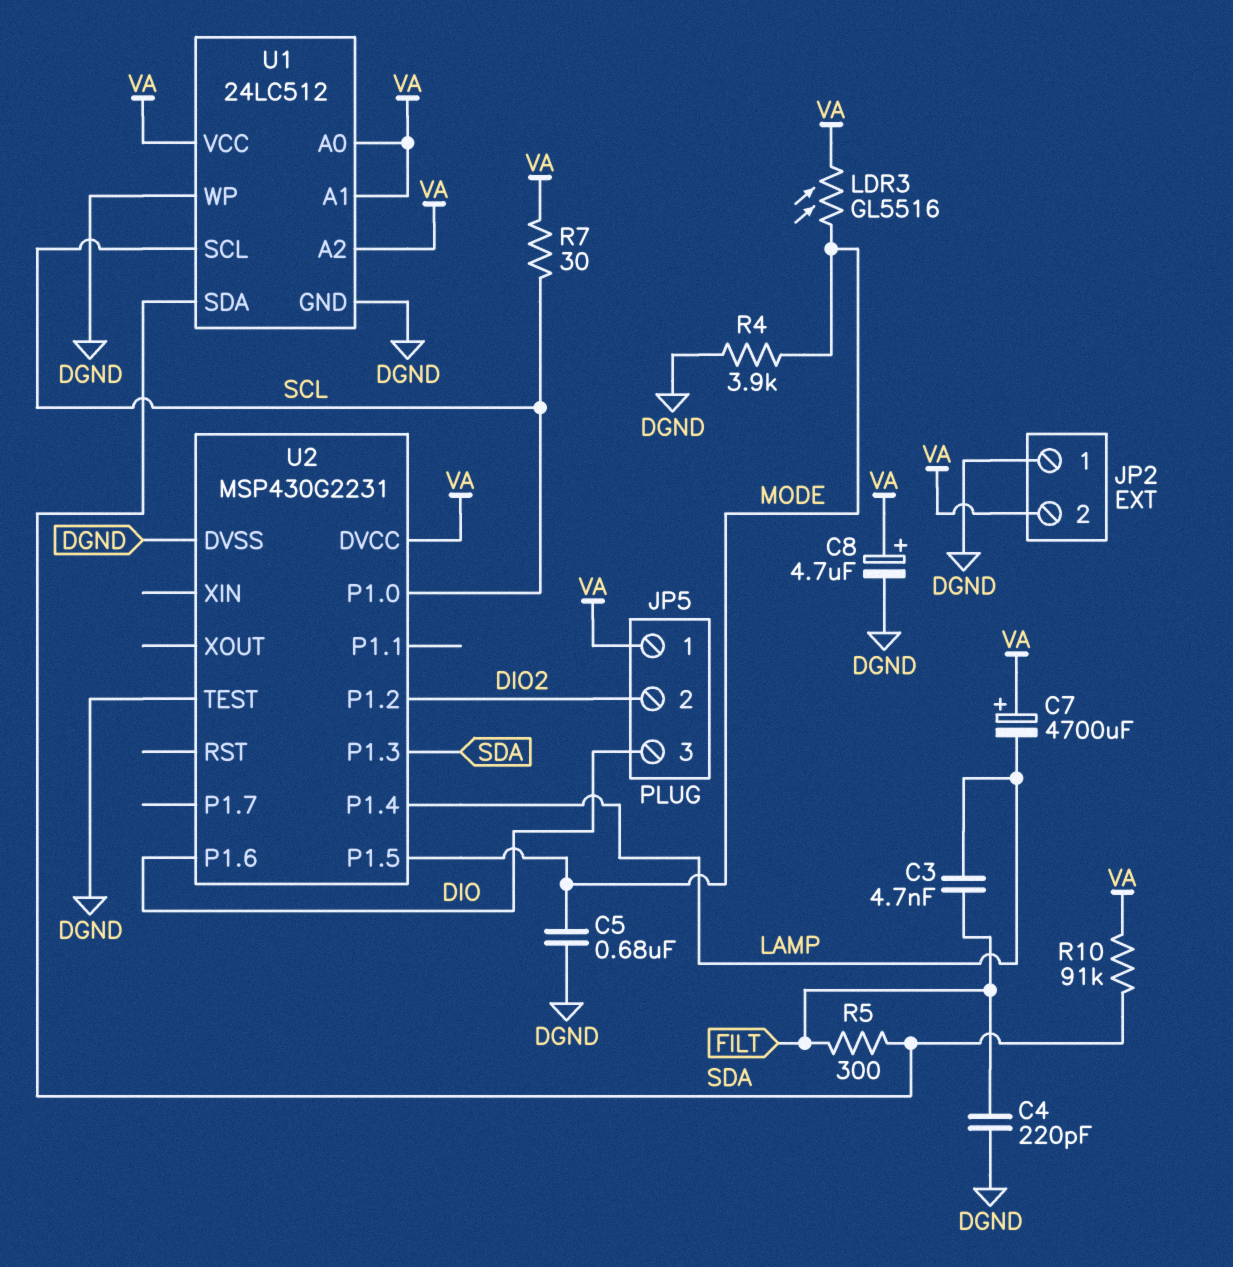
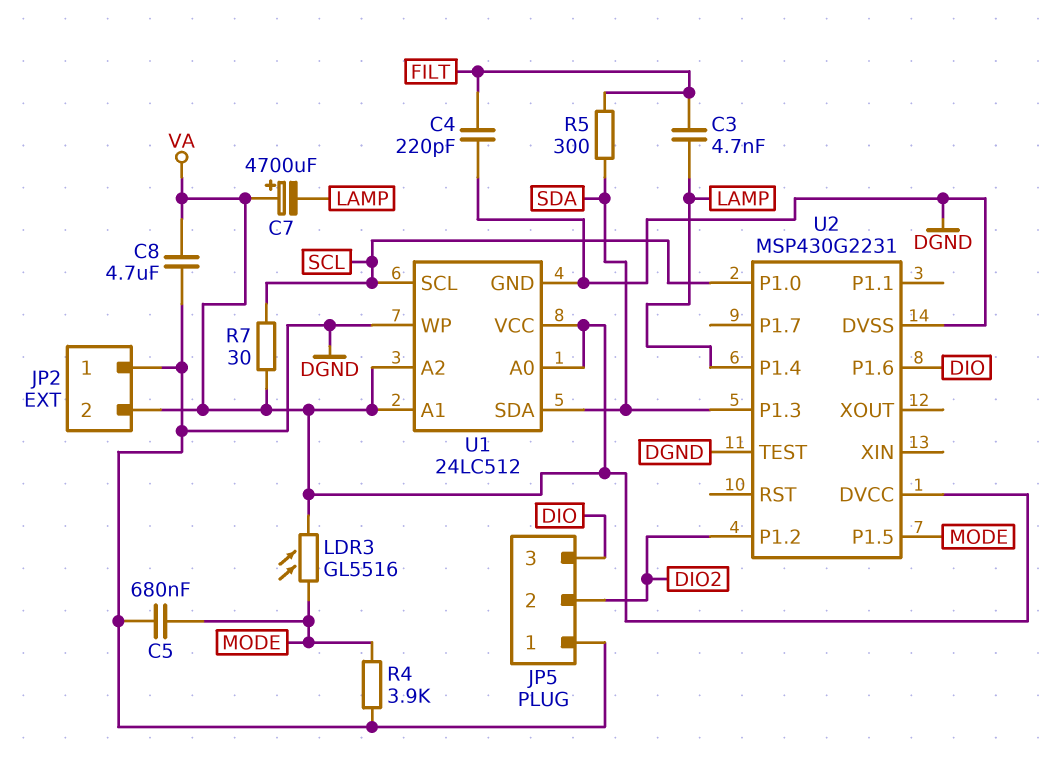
C8: 4.7uF (plus VA, minus DGND) -> 4.7uF (DGND, VA)
JP5 pin 1: VA -> DGND
R10: 91k (SDA, VA) -> none

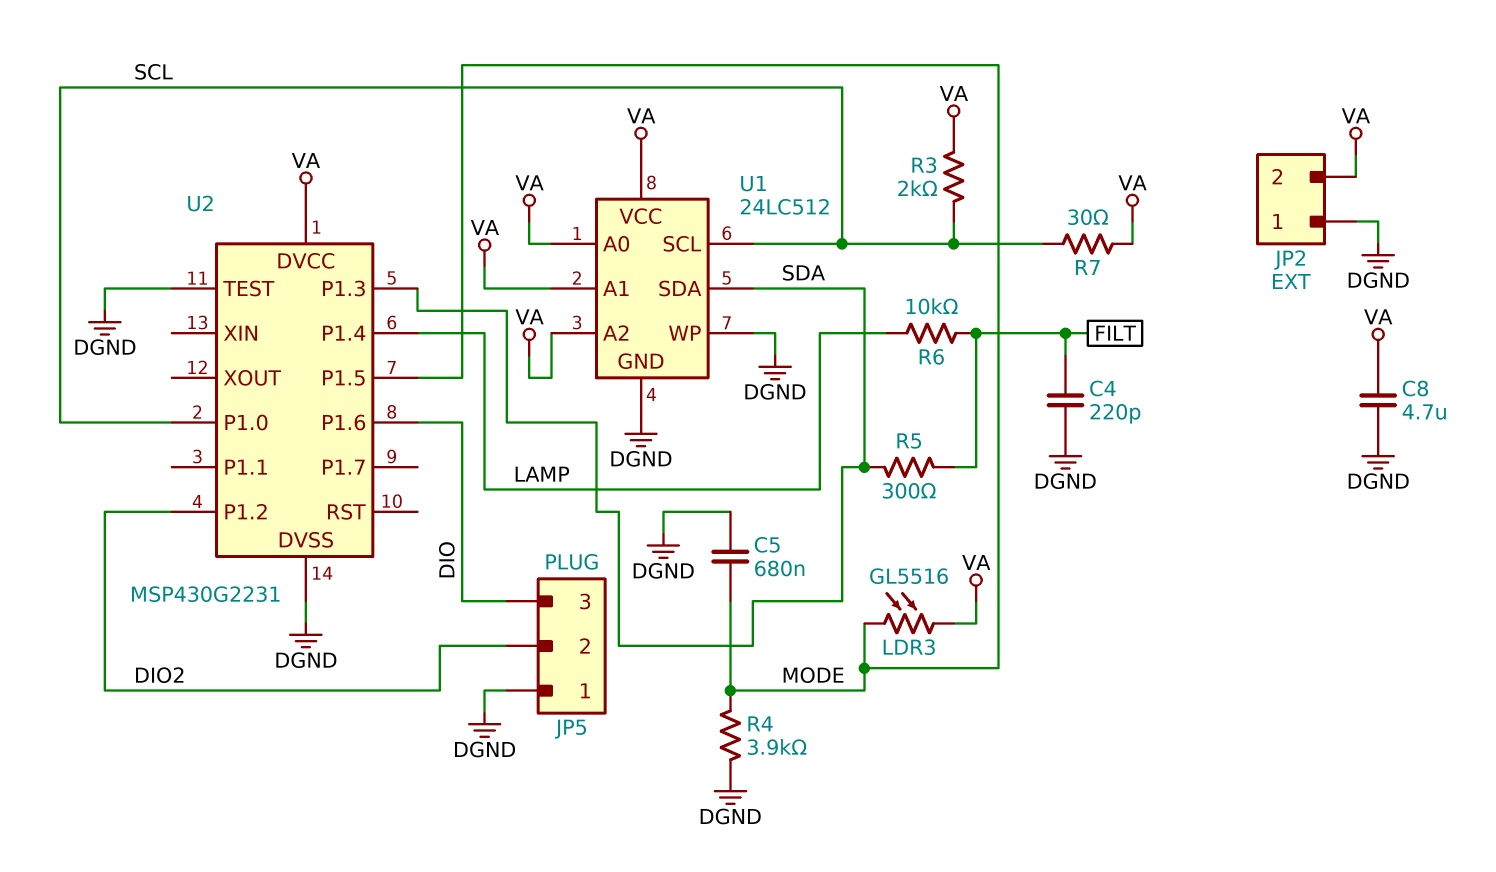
C3: 4.7nF (FILT, LAMP) -> none
C7: 4700uF (plus VA, minus LAMP) -> none
R3: none -> 2k (SCL, VA)
R6: none -> 10k (FILT, LAMP)

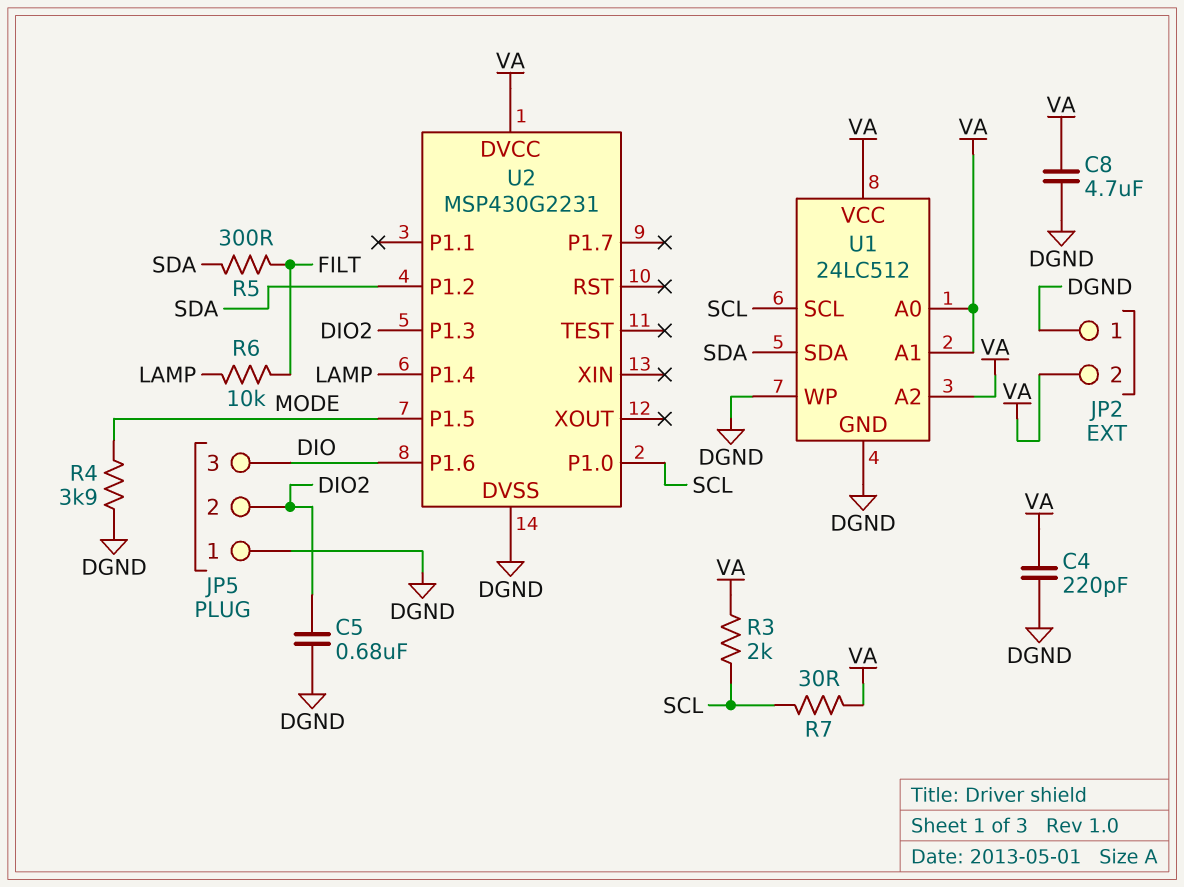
C4: 220pF (DGND, FILT) -> 220pF (DGND, VA)
C5: 680nF (DGND, MODE) -> 680nF (DGND, DIO2)
LDR3: GL5516 (MODE, VA) -> none
U2 pin P1.2: DIO2 -> SDA
U2 pin P1.3: SDA -> DIO2
U2 pin TEST: DGND -> none

